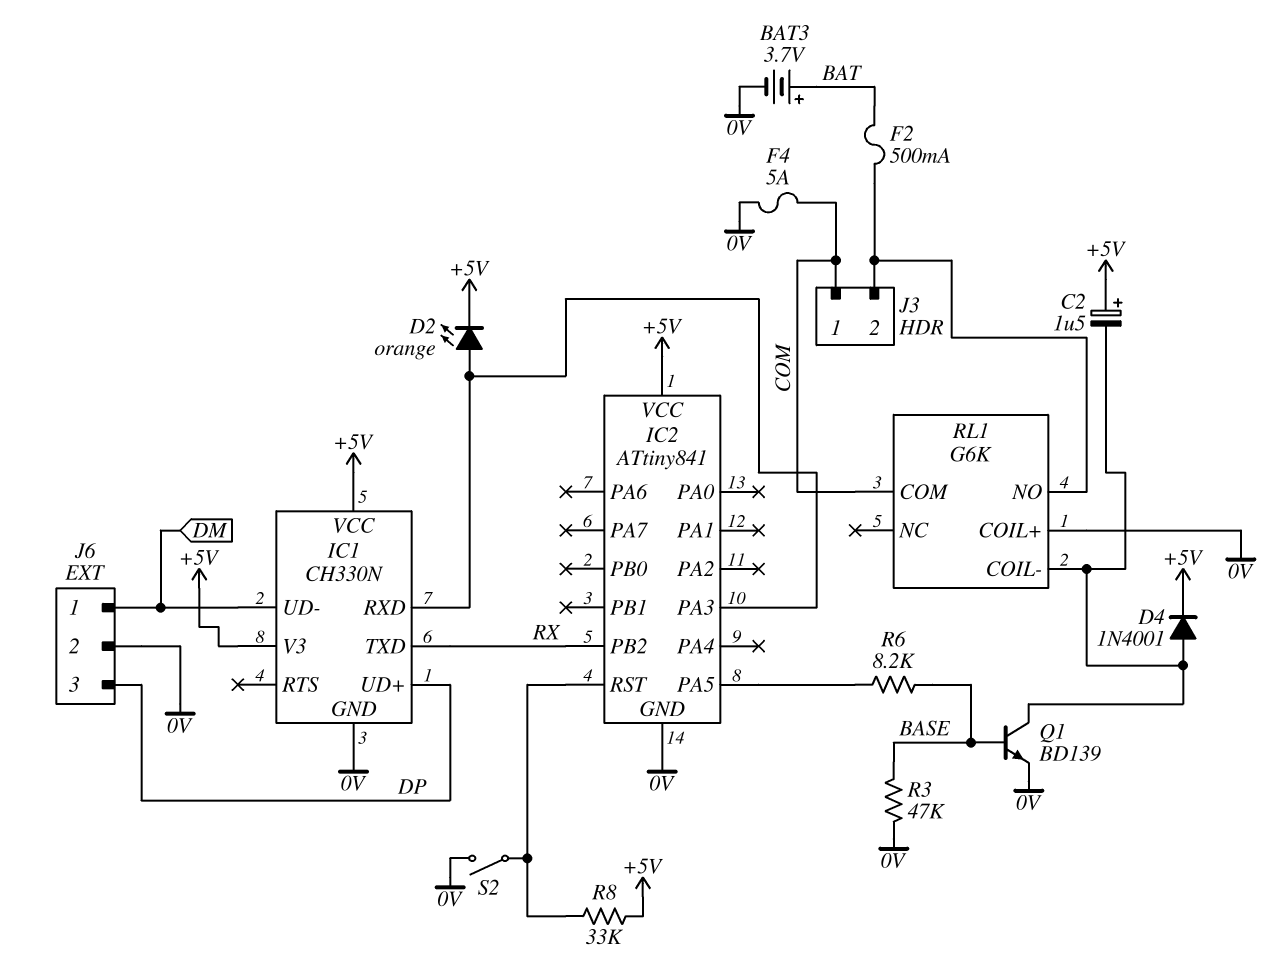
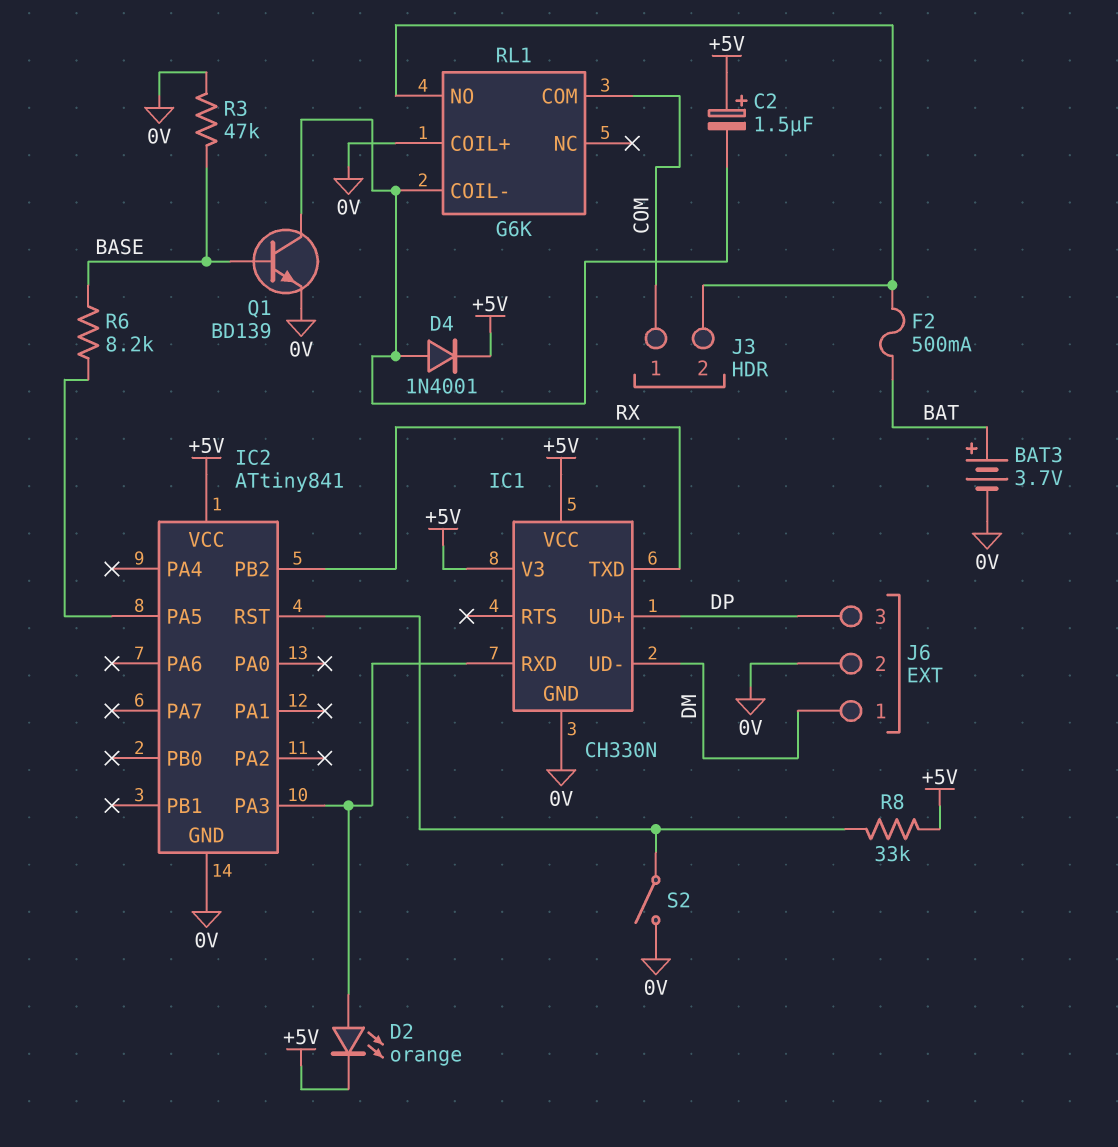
F4: 5A (0V, COM) -> none

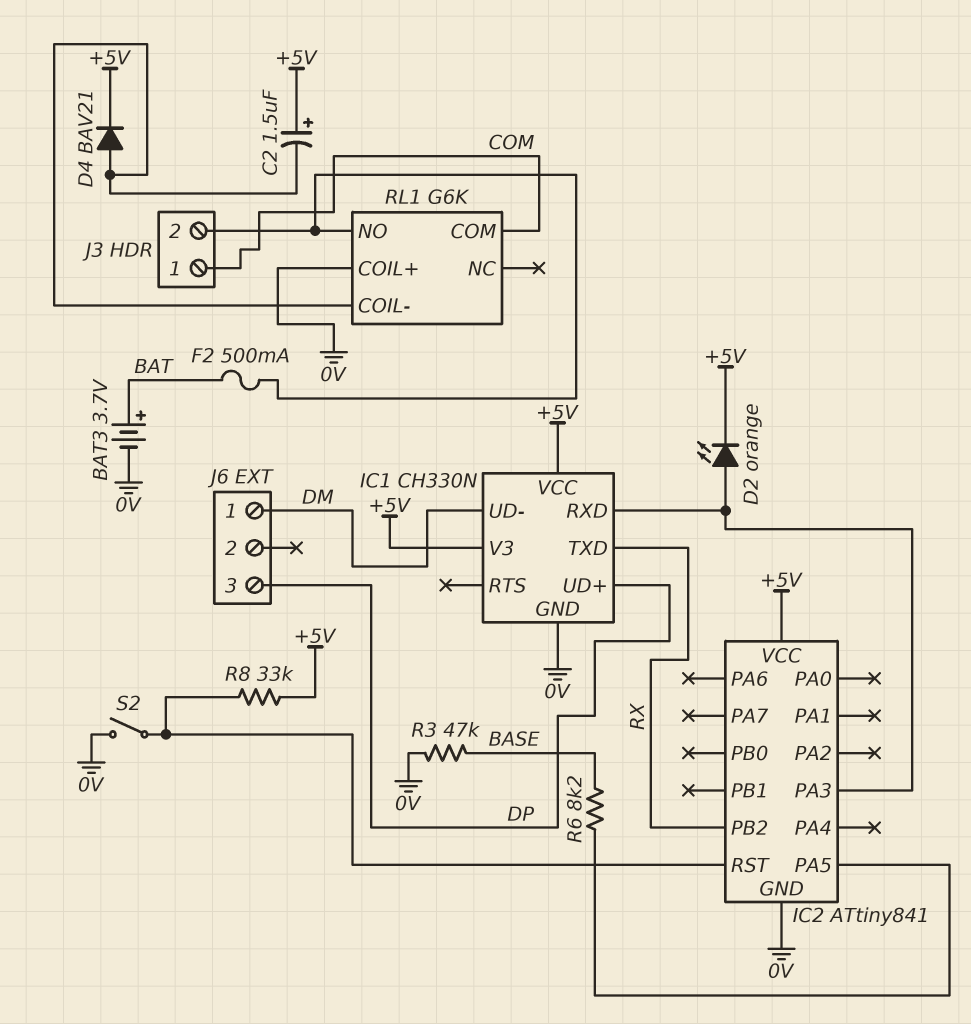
D4: diode 1N4001 (A RL1/COIL-, K +5V) -> diode BAV21 (A RL1/COIL-, K +5V)
J6 pin 2: 0V -> none
Q1: NPN BD139 (B BASE, C RL1/COIL-, E 0V) -> none

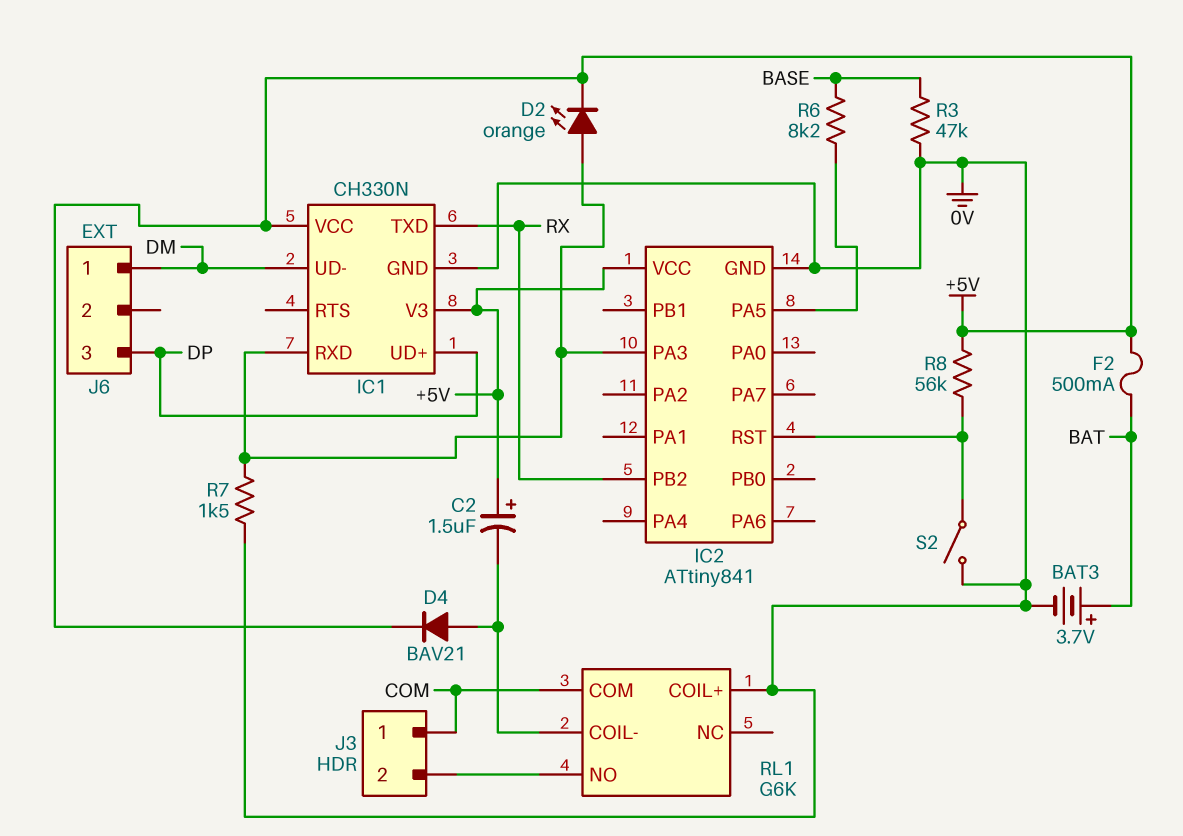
F2: 500mA (BAT, J3/2) -> 500mA (+5V, BAT)
R7: none -> 1.5k (0V, IC1/RXD)
R8: 33k (+5V, IC2/RST) -> 56k (+5V, IC2/RST)

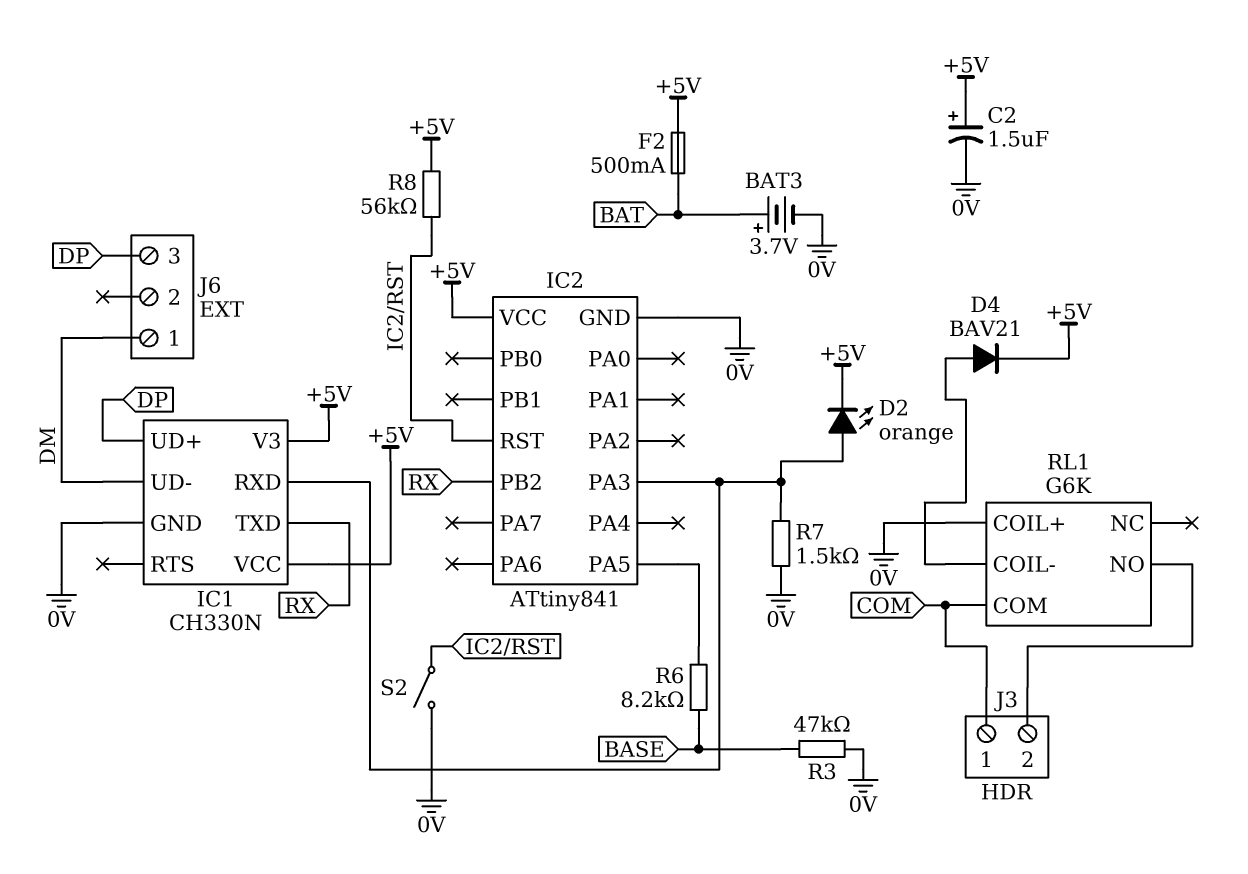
C2: 1.5uF (plus +5V, minus RL1/COIL-) -> 1.5uF (plus +5V, minus 0V)

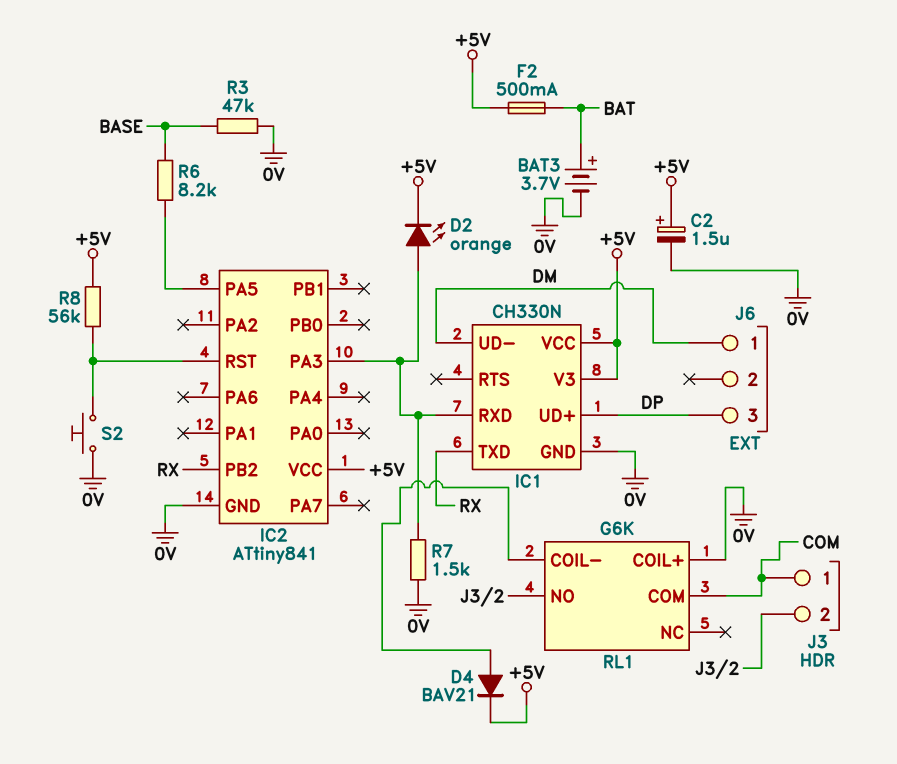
S2: switch (0V, IC2/RST) -> button (0V, IC2/RST)

